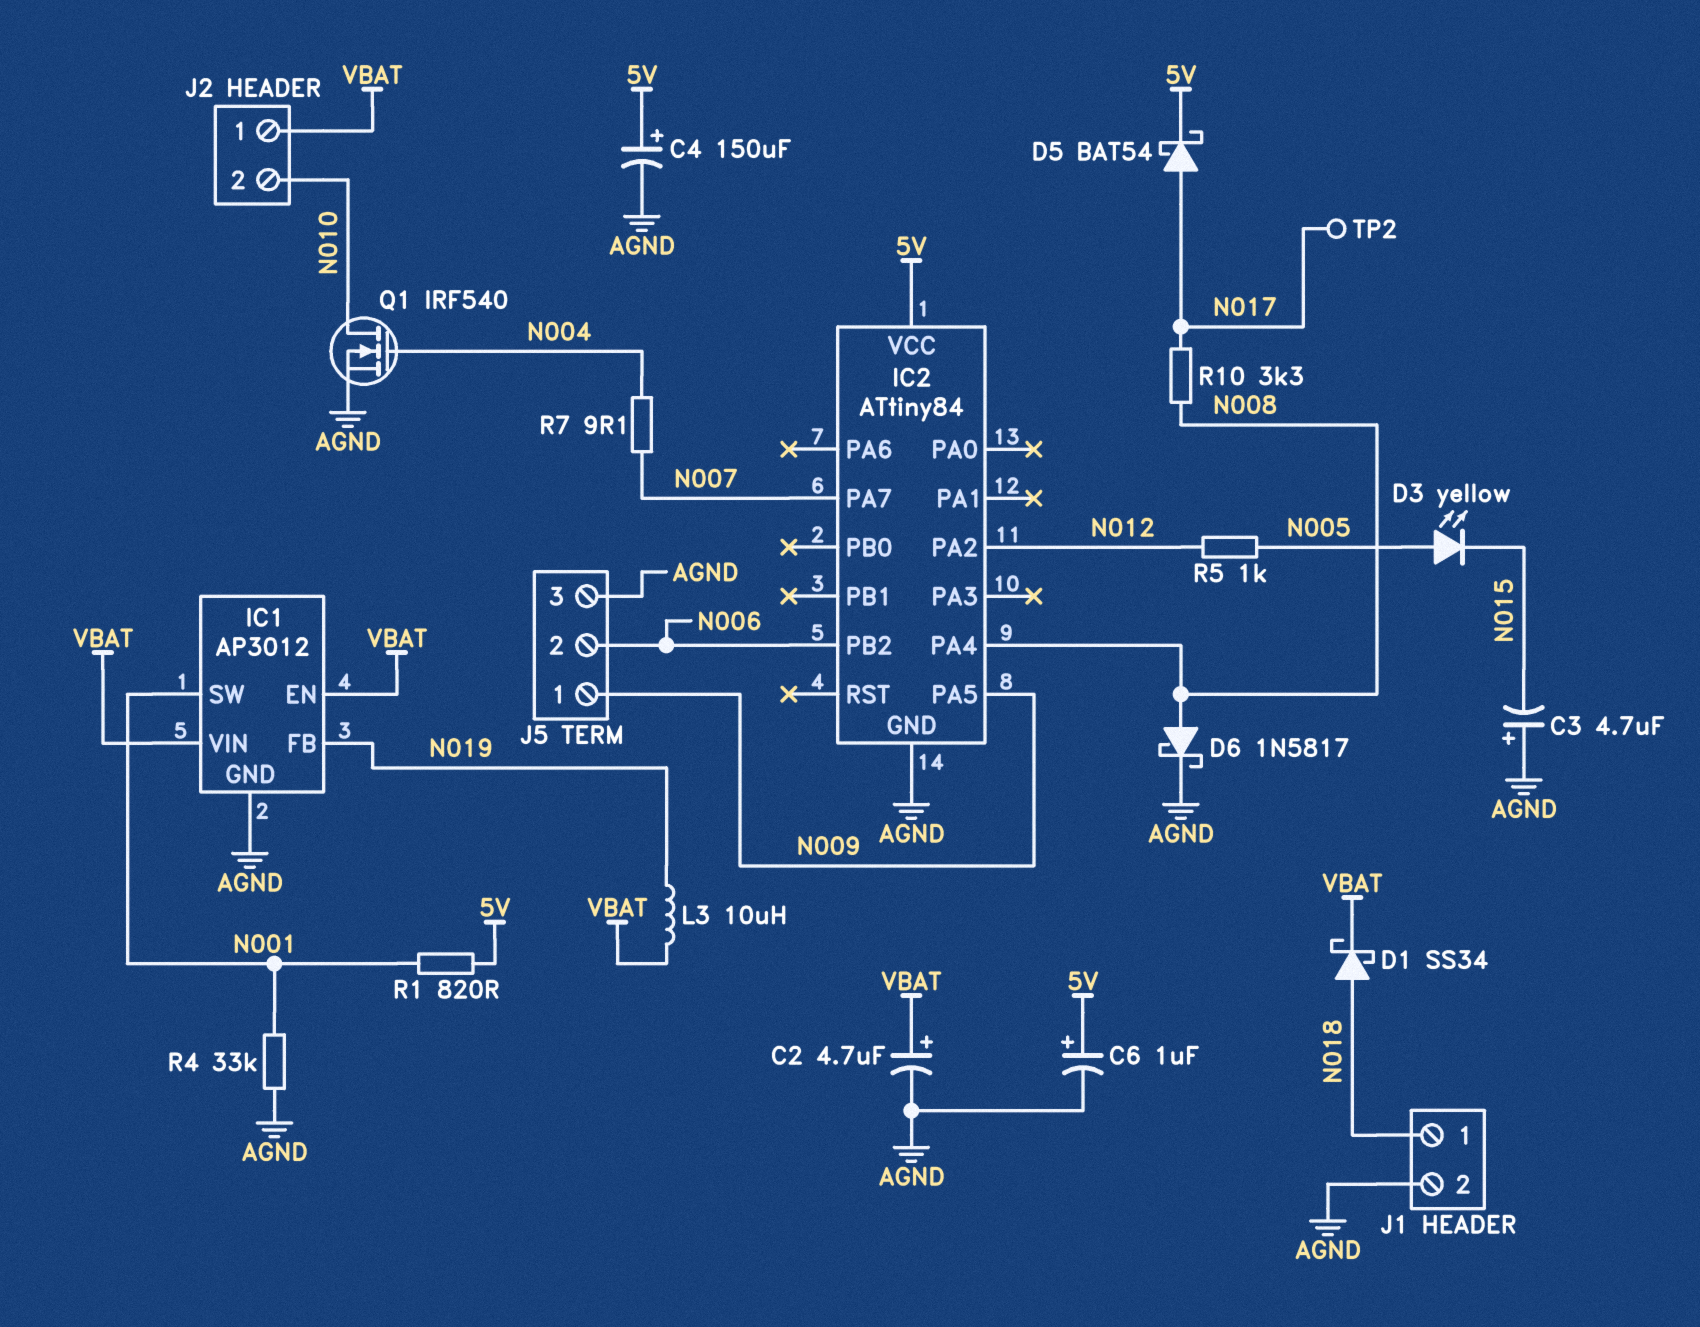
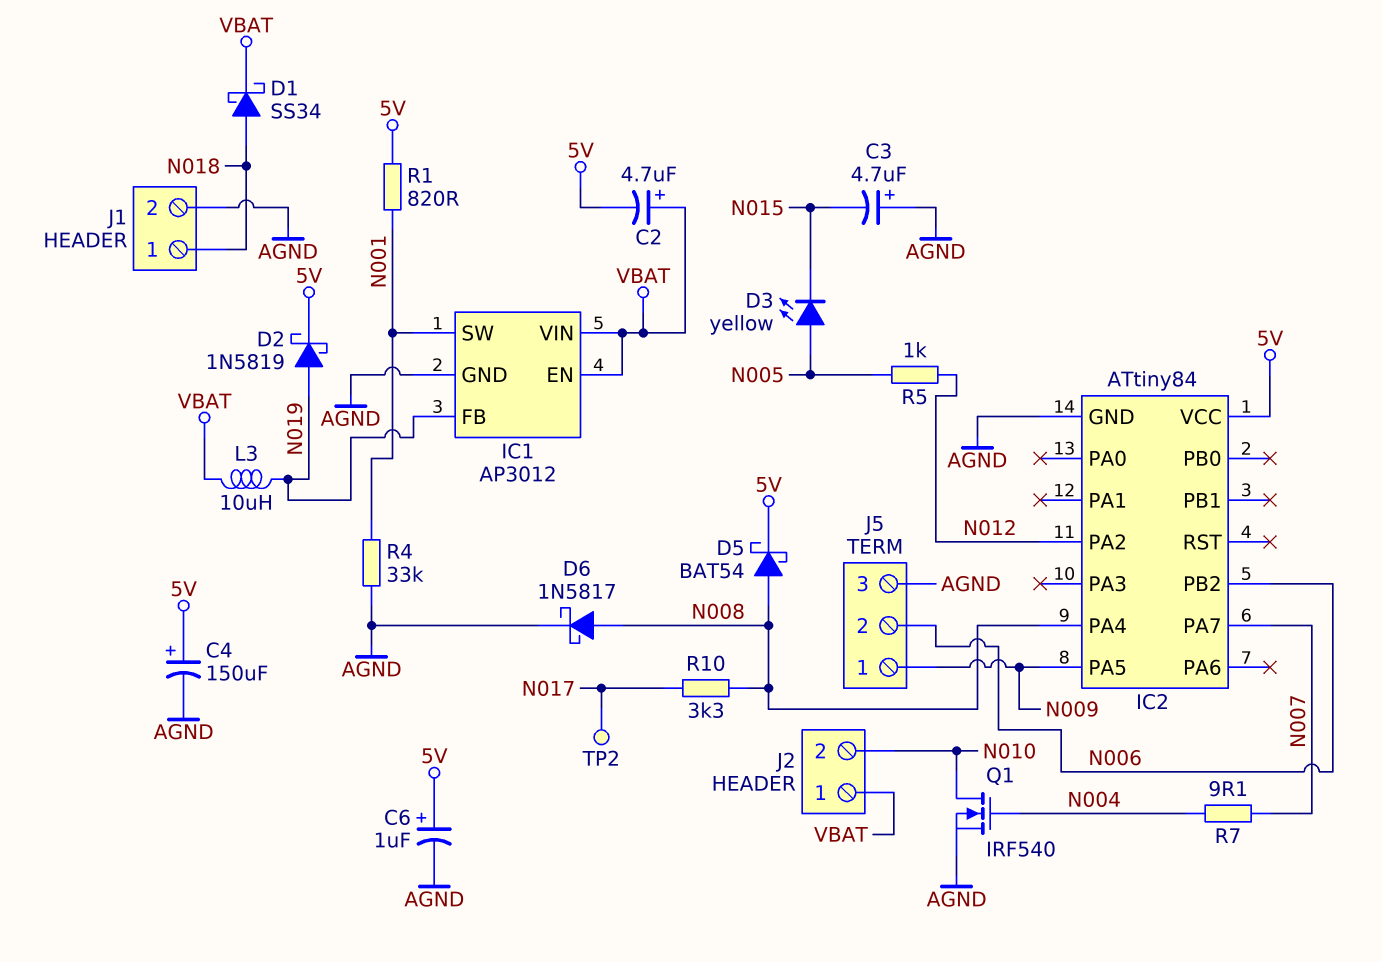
C2: 4.7uF (plus VBAT, minus AGND) -> 4.7uF (plus VBAT, minus 5V)
D2: none -> schottky 1N5819 (A N019, K 5V)
D5: schottky BAT54 (A N017, K 5V) -> schottky BAT54 (A N008, K 5V)

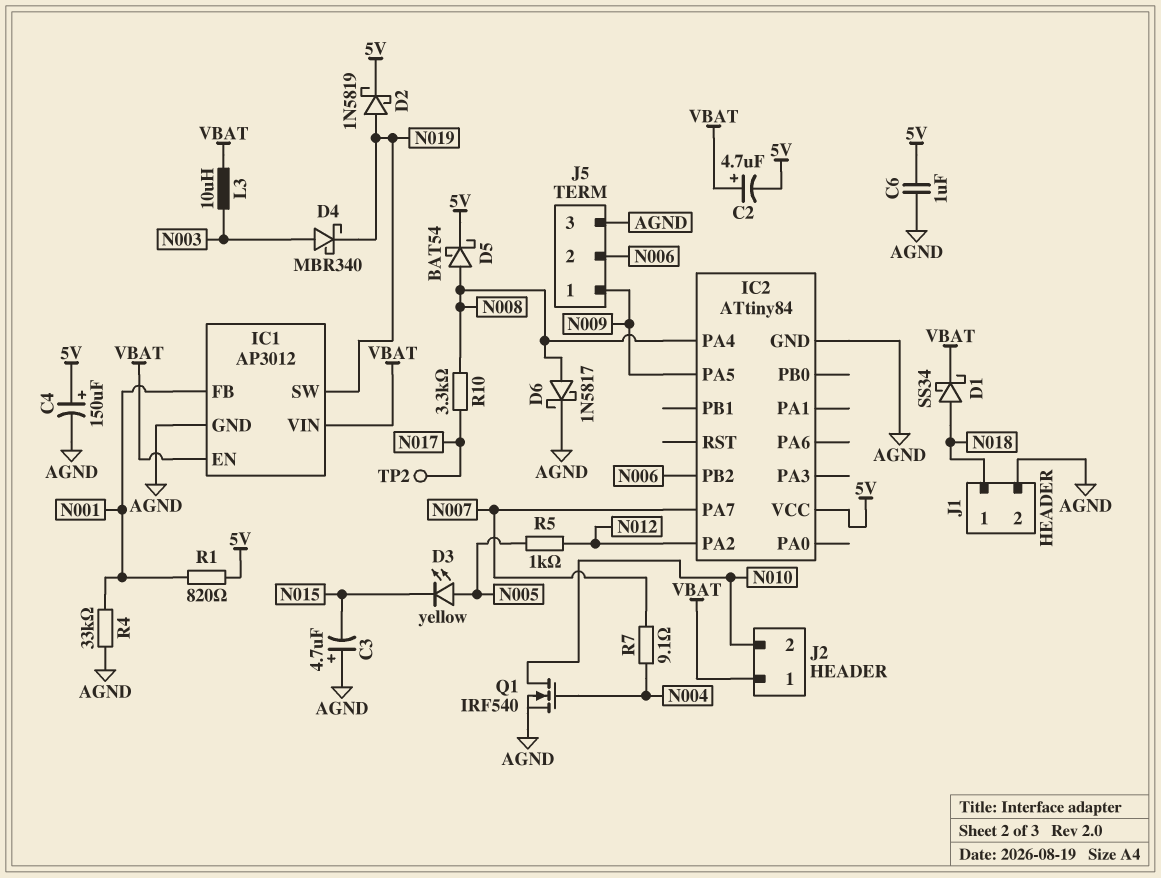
C6: 1uF (plus 5V, minus AGND) -> 1uF (5V, AGND)
D4: none -> schottky MBR340 (A N003, K N019)
IC1 pin FB: N019 -> N001
IC1 pin SW: N001 -> N019
L3: 10uH (N019, VBAT) -> 10uH (N003, VBAT)

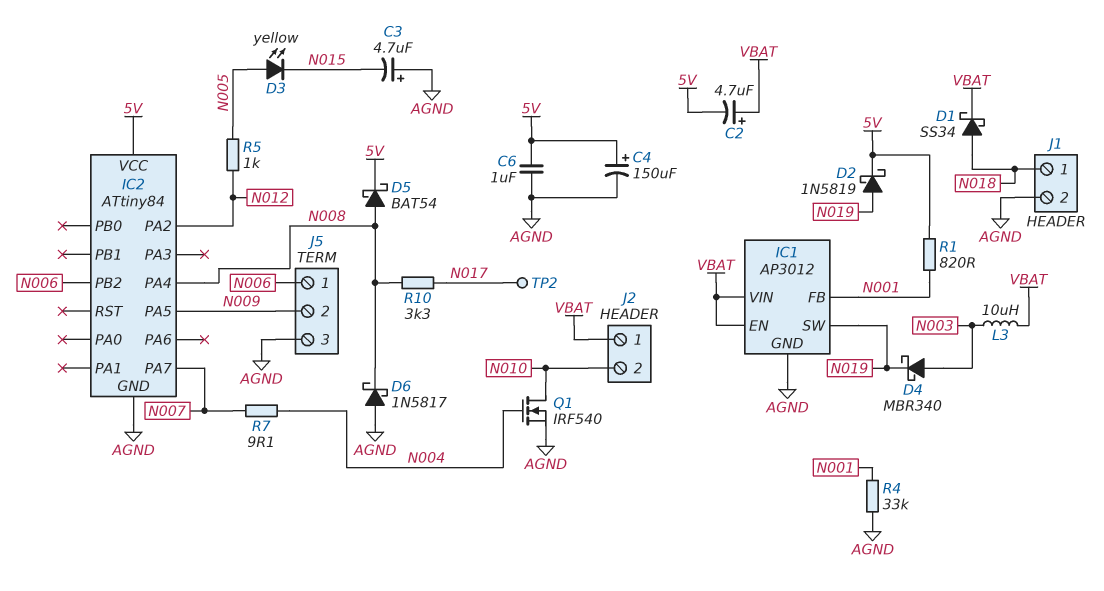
D6: schottky 1N5817 (A N008, K AGND) -> schottky 1N5817 (A AGND, K N008)
J5 pin 1: N009 -> N006
J5 pin 2: N006 -> N009

